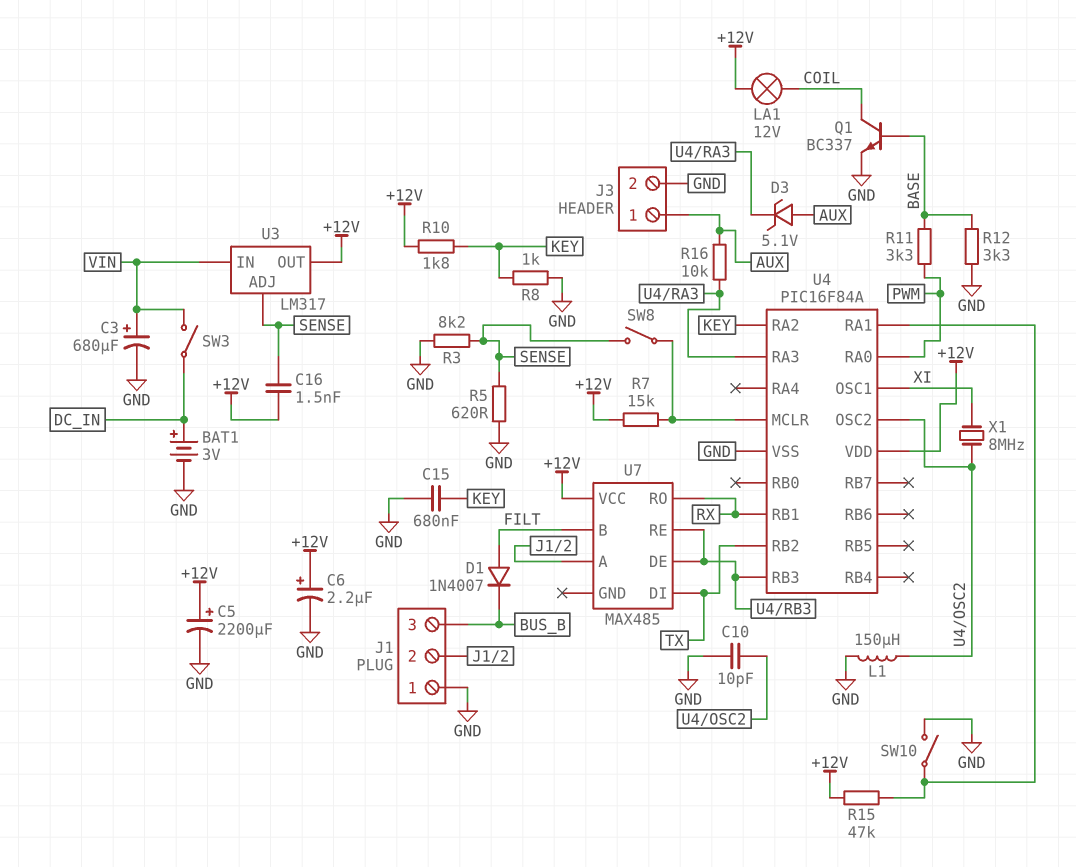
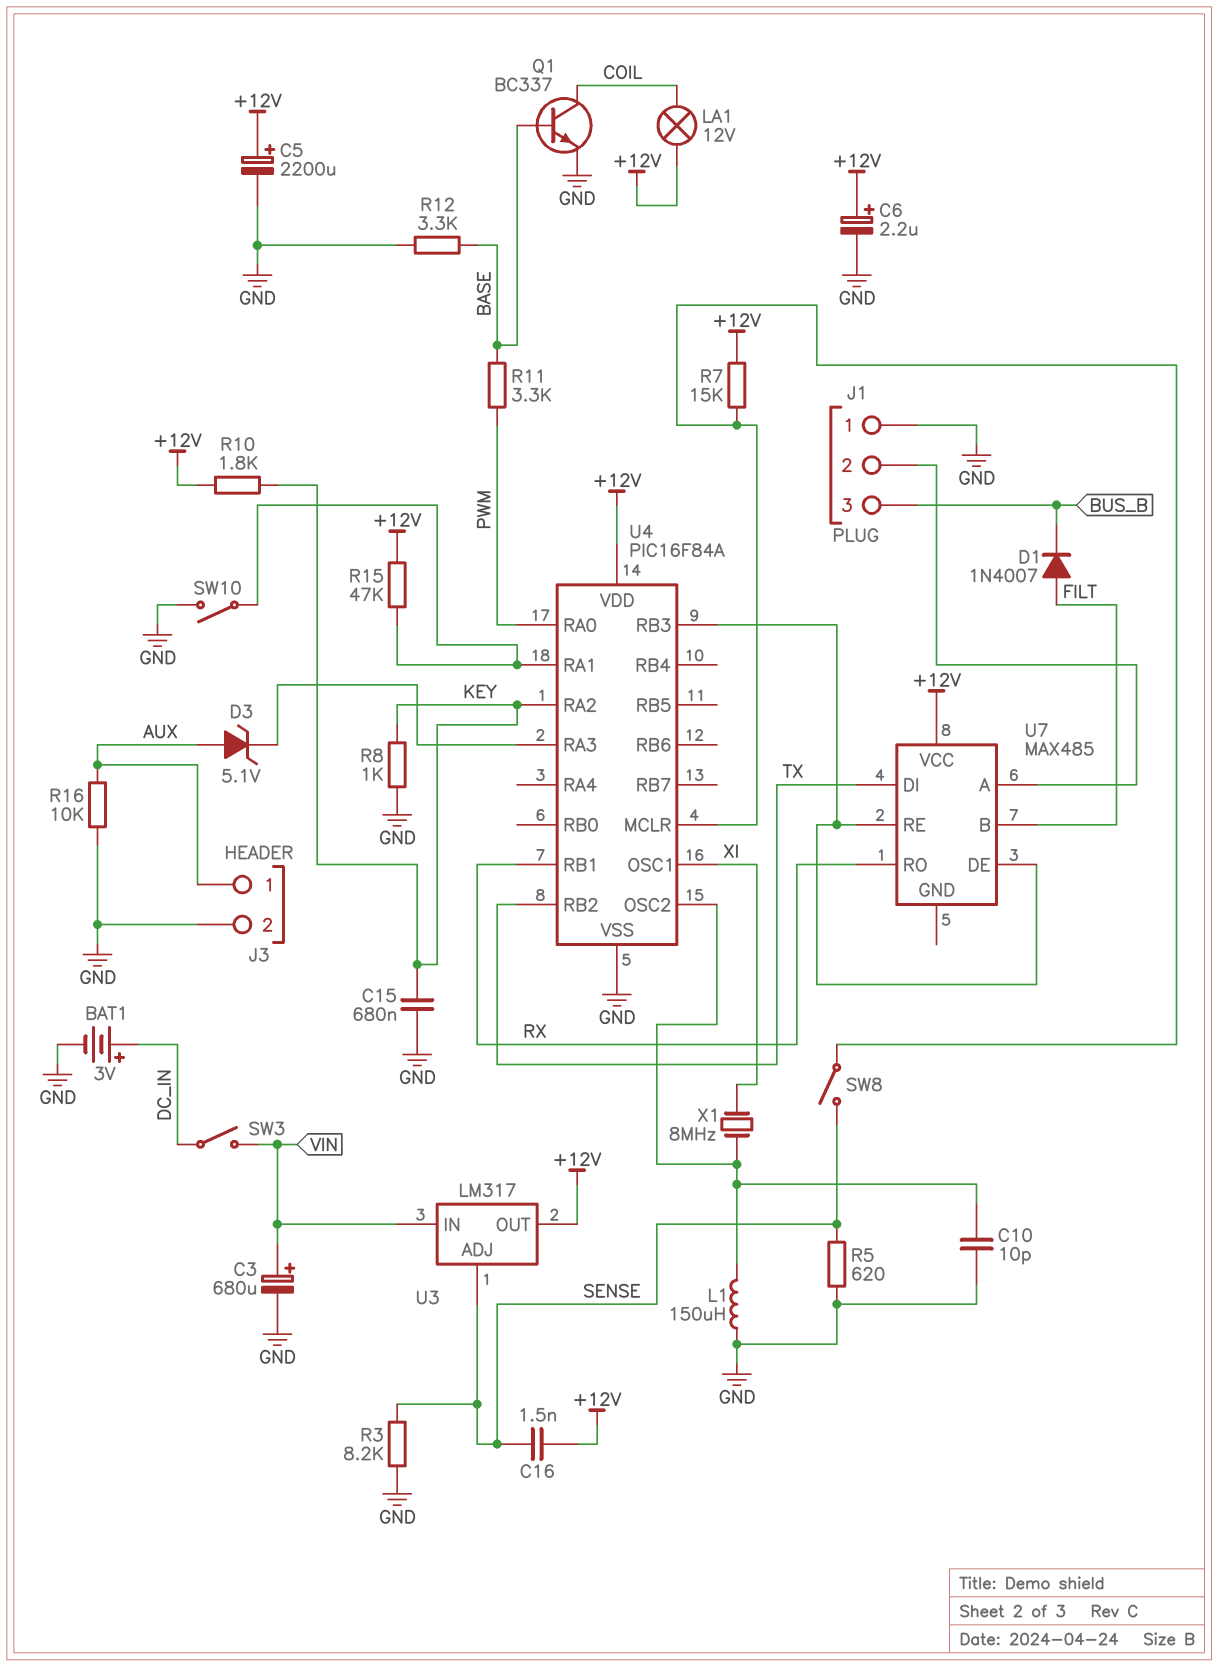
R16: 10k (AUX, U4/RA3) -> 10k (AUX, GND)

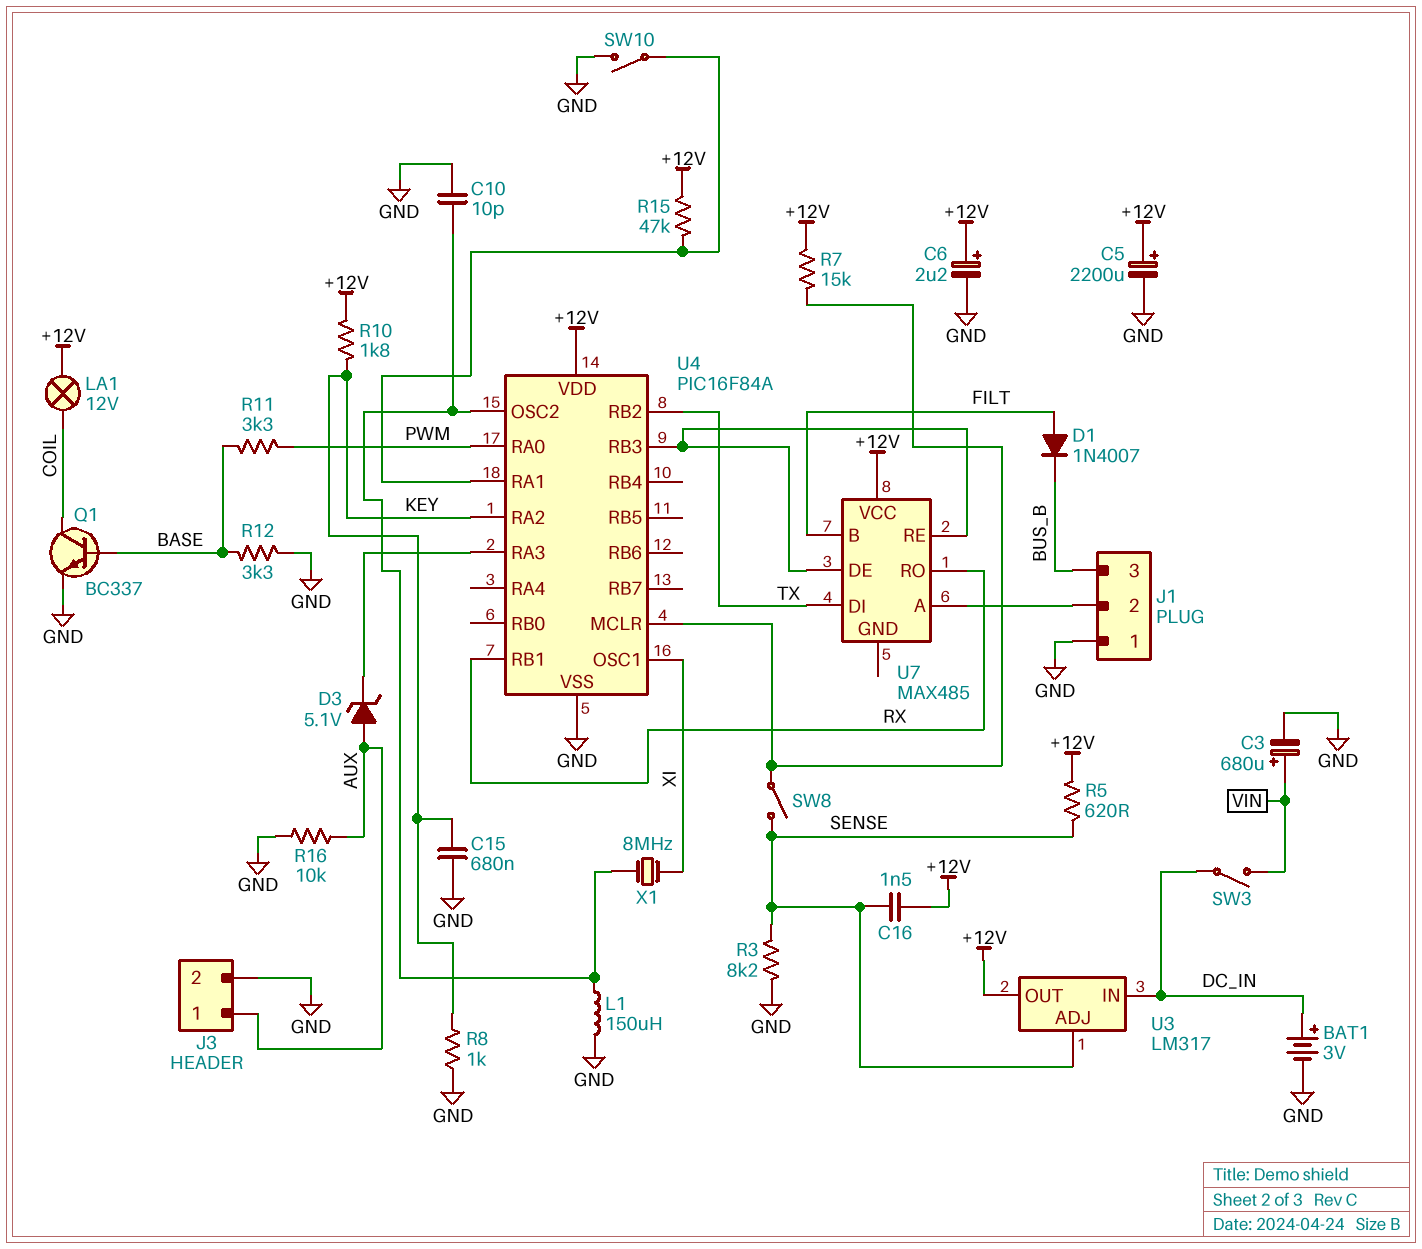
R5: 620 (GND, SENSE) -> 620 (+12V, SENSE)
U3 pin IN: VIN -> DC_IN

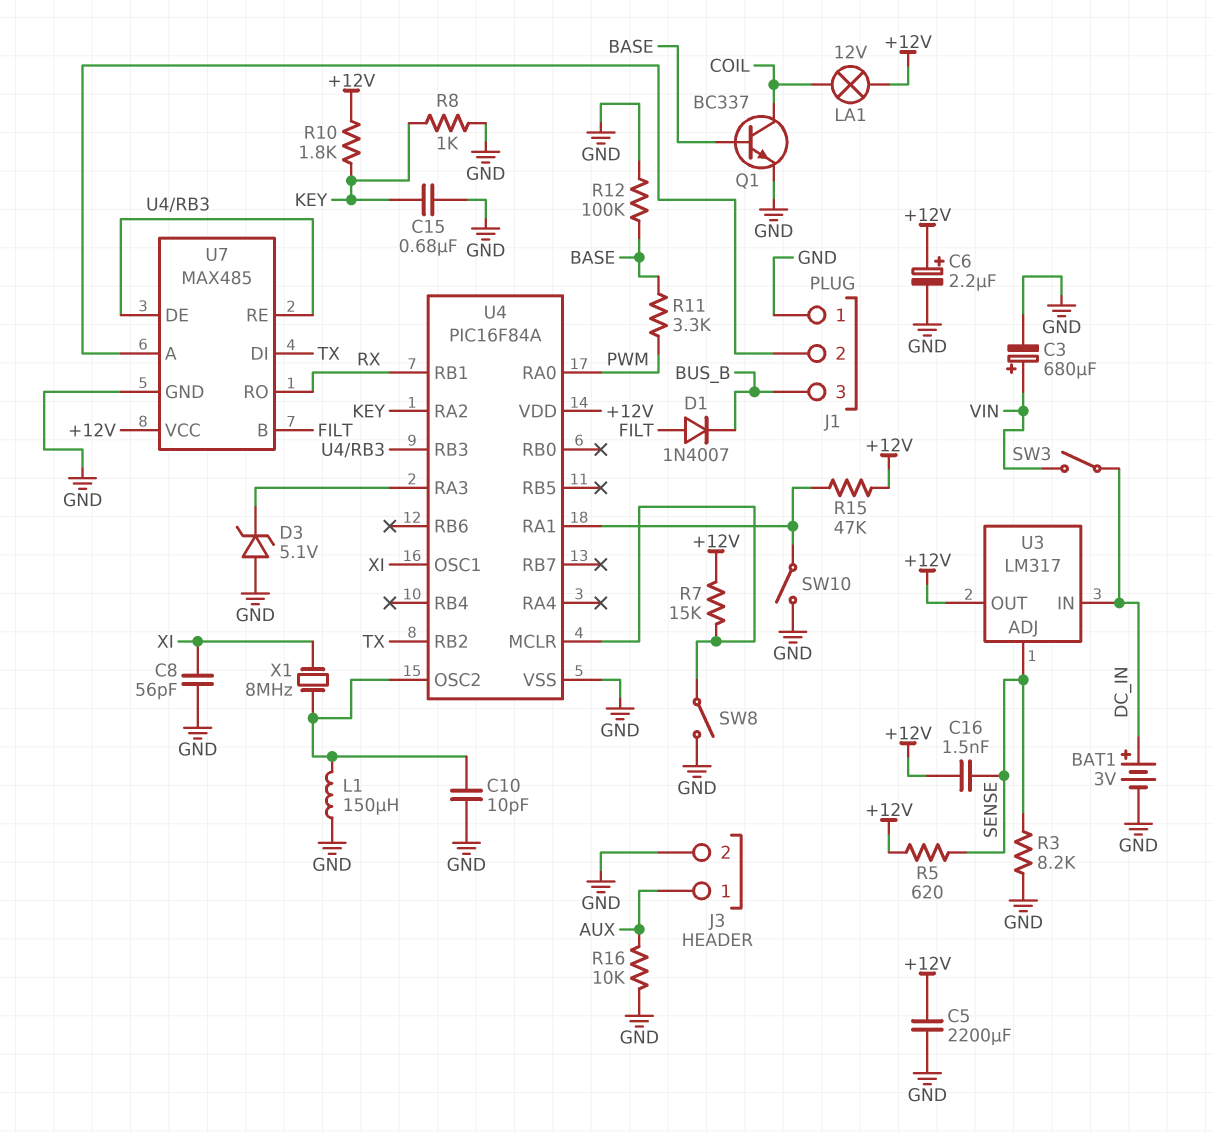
C5: 2200uF (plus +12V, minus GND) -> 2200uF (+12V, GND)
C8: none -> 56pF (GND, XI)
D3: zener 5.1V (A AUX, K U4/RA3) -> zener 5.1V (A GND, K U4/RA3)
R12: 3.3k (BASE, GND) -> 100k (BASE, GND)
SW8: switch (SENSE, U4/MCLR) -> switch (GND, U4/MCLR)
U7 pin GND: none -> GND

